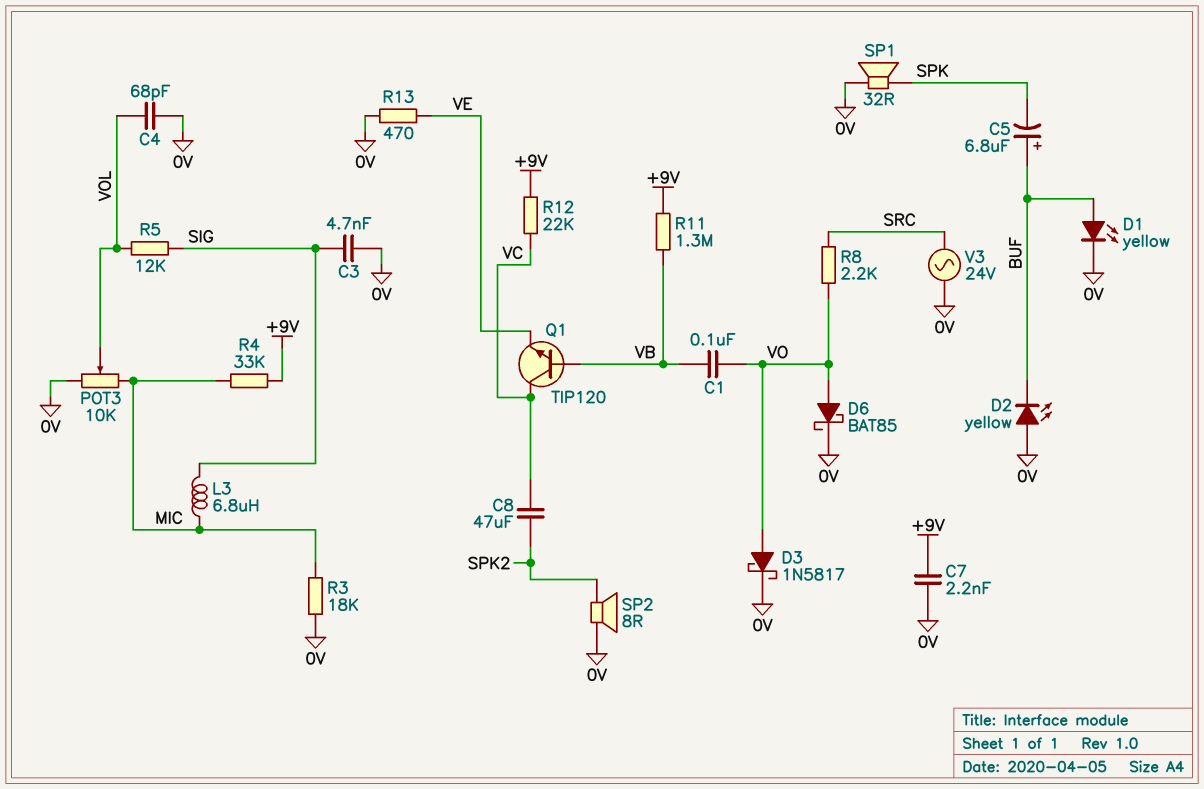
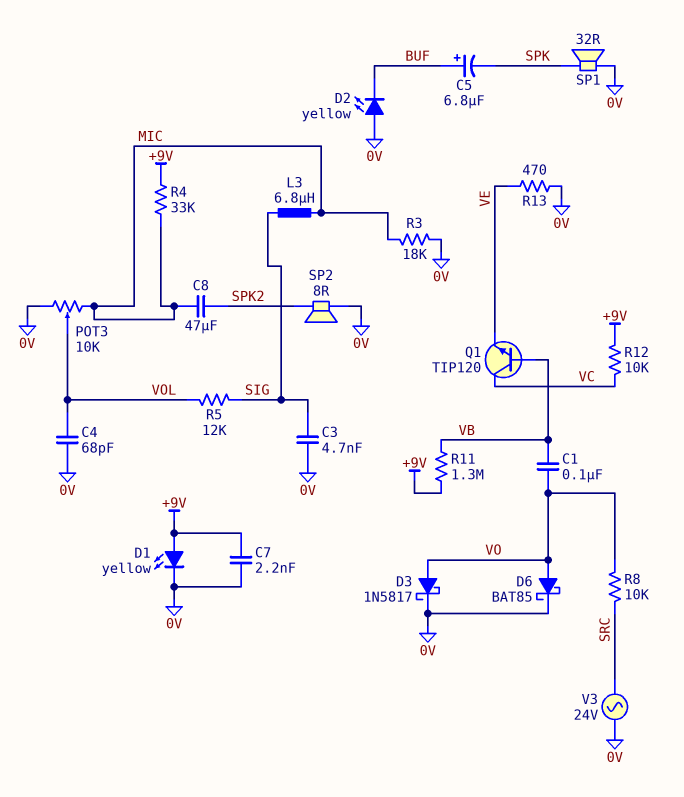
C8: 47uF (SPK2, VC) -> 47uF (MIC, SPK2)
D1: LED yellow (A BUF, K 0V) -> LED yellow (A +9V, K 0V)
R8: 2.2k (SRC, VO) -> 10k (SRC, VO)
R12: 22k (+9V, VC) -> 10k (+9V, VC)

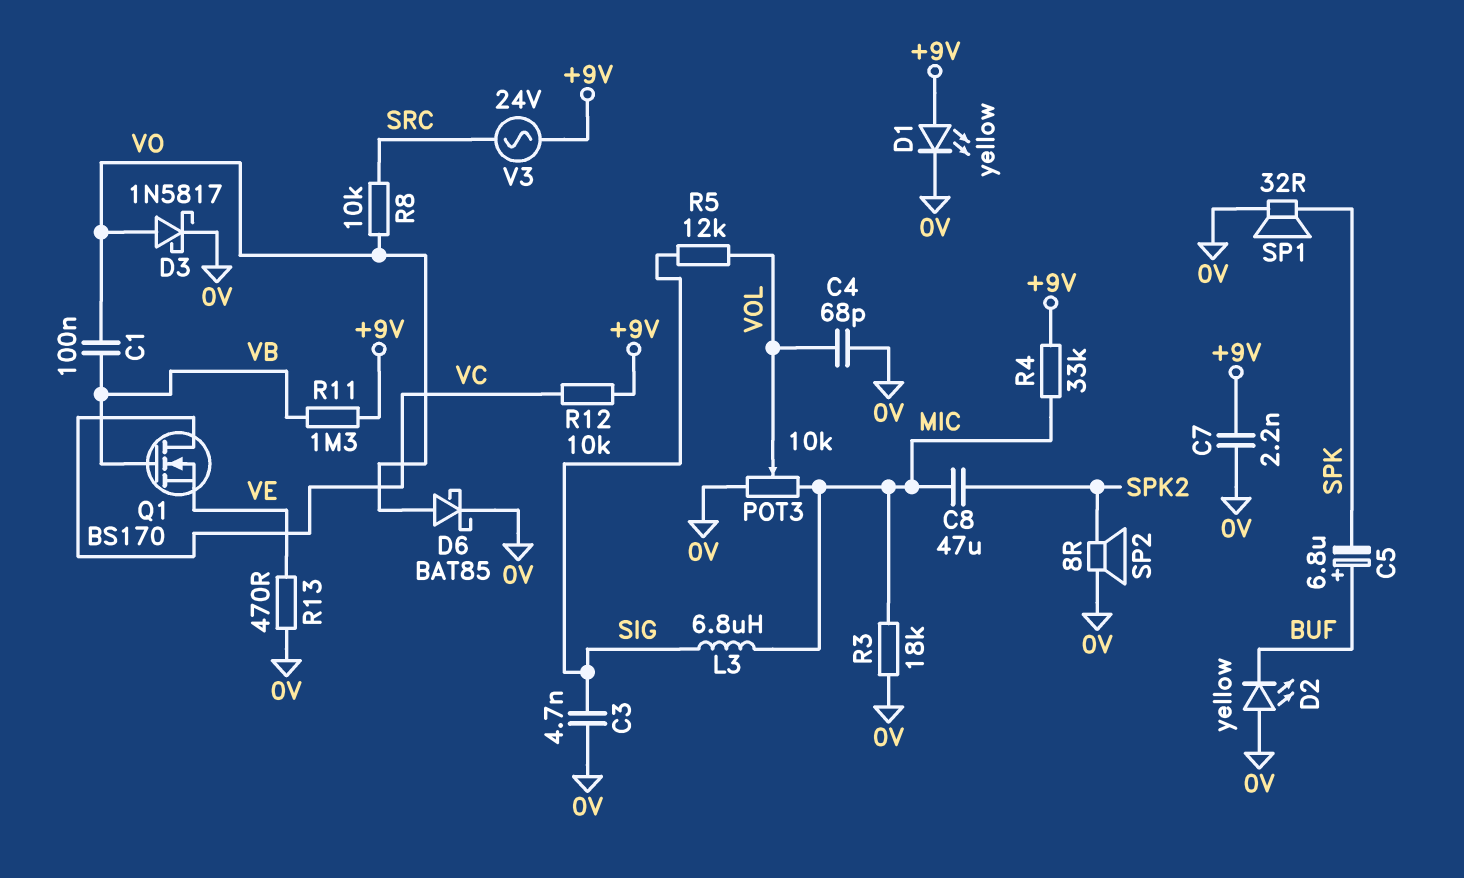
Q1: NPN TIP120 (B VB, C VC, E VE) -> NMOS BS170 (G VB, D VC, S VE)
V3: AC 24V (0V, SRC) -> AC 24V (+9V, SRC)

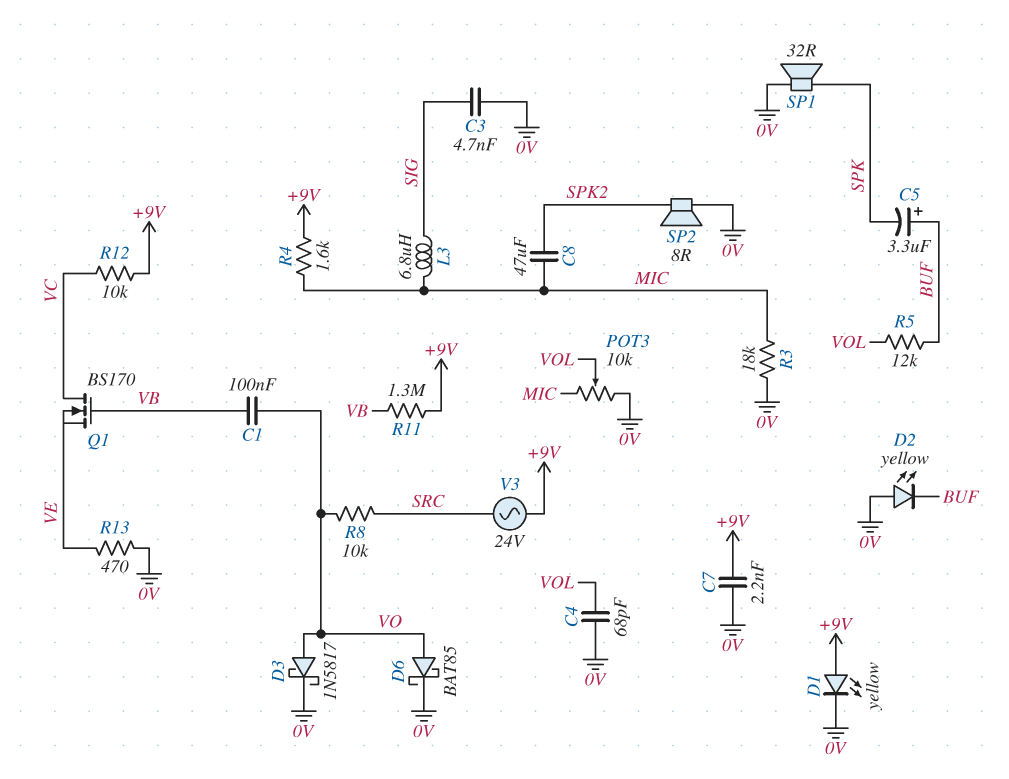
C5: 6.8uF (plus BUF, minus SPK) -> 3.3uF (plus BUF, minus SPK)
R4: 33k (+9V, MIC) -> 1.6k (+9V, MIC)
R5: 12k (SIG, VOL) -> 12k (BUF, VOL)

